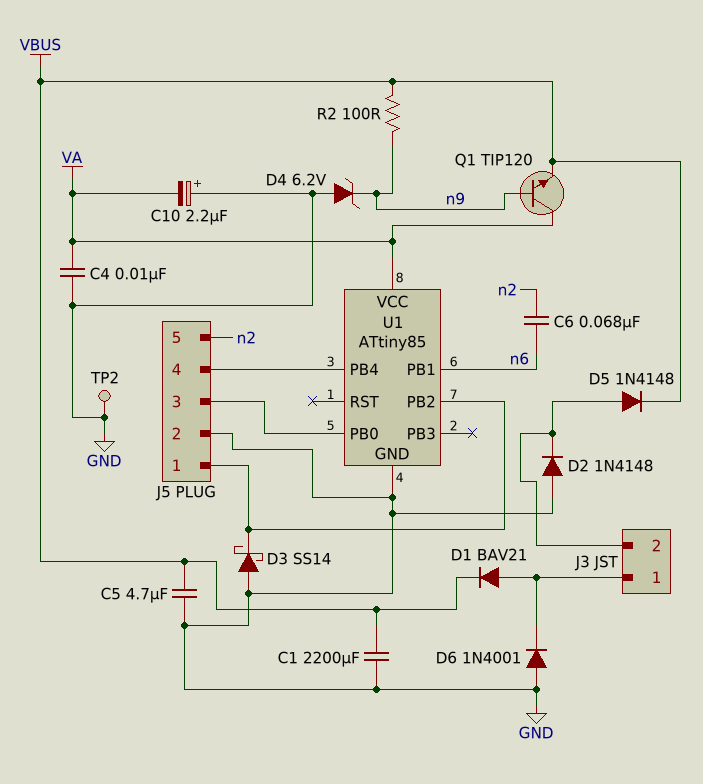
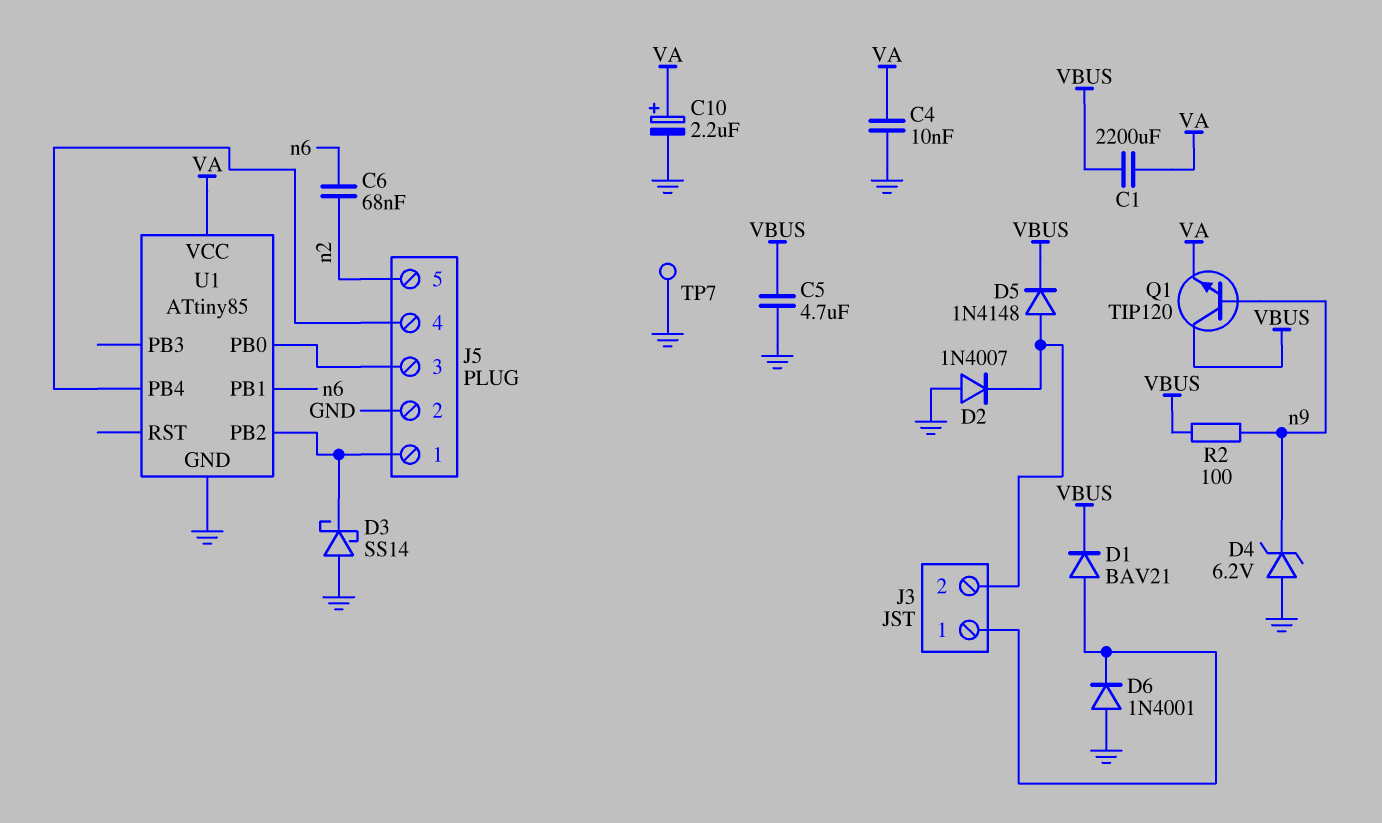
C1: 2200uF (GND, VBUS) -> 2200uF (VA, VBUS)
C10: 2.2uF (plus GND, minus VA) -> 2.2uF (plus VA, minus GND)
D2: diode 1N4148 (A GND, K J3/2) -> diode 1N4007 (A GND, K J3/2)
Q1: NPN TIP120 (B n9, C VA, E VBUS) -> NPN TIP120 (B n9, C VBUS, E VA)
TP2: test point (GND) -> none
TP7: none -> test point (GND)

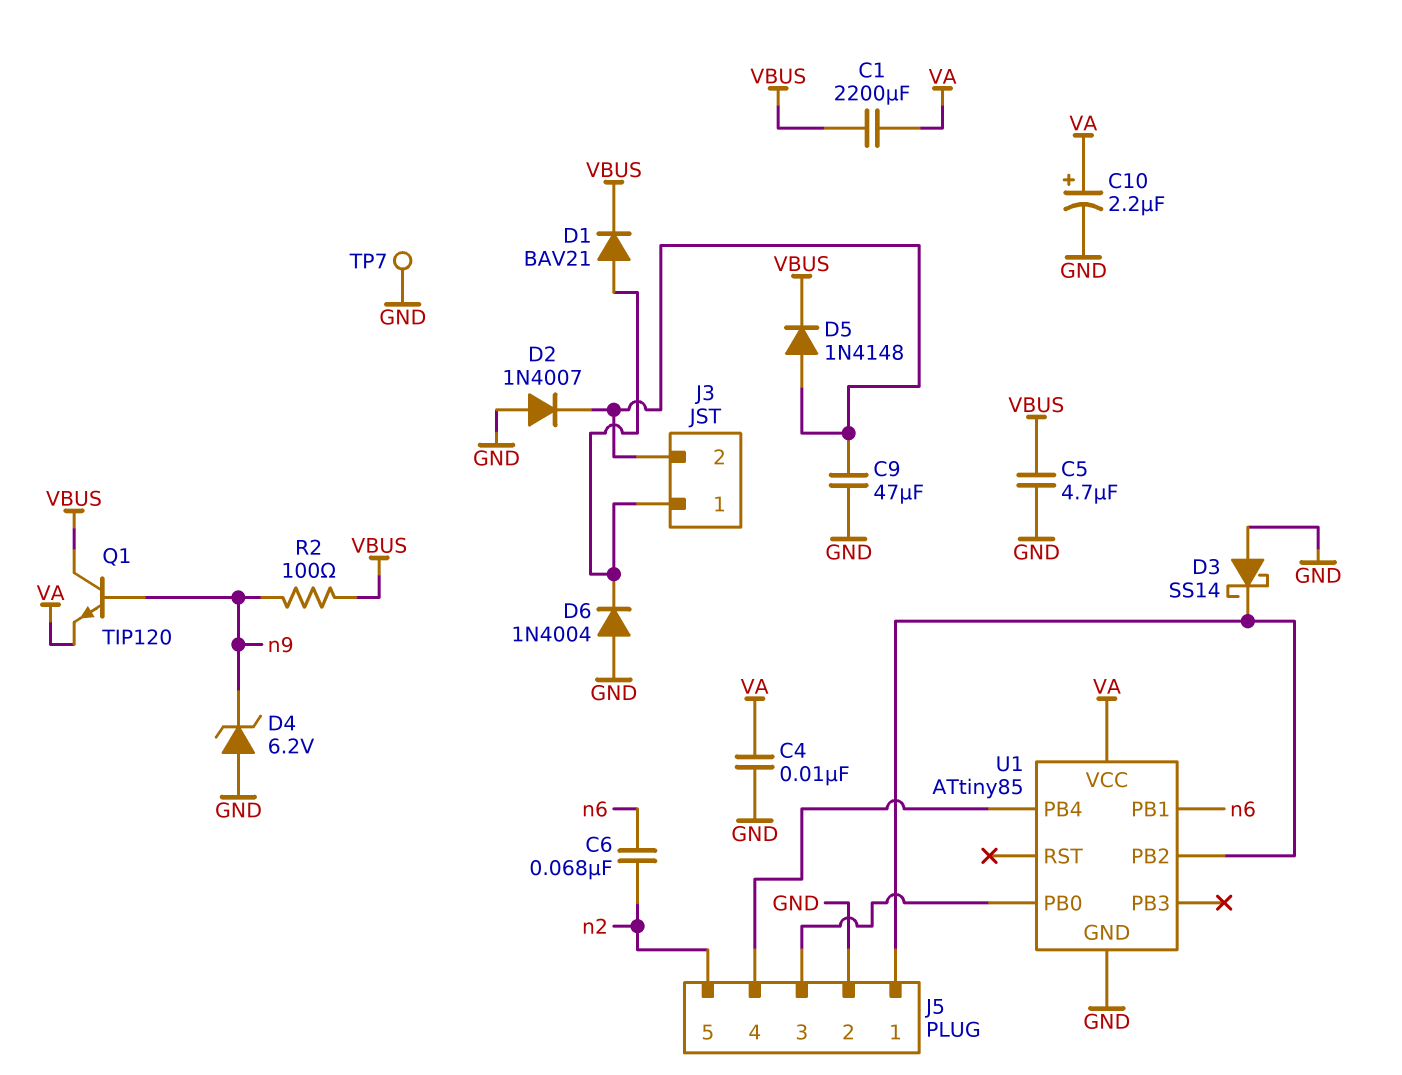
C9: none -> 47uF (GND, J3/2)
D6: diode 1N4001 (A GND, K J3/1) -> diode 1N4004 (A GND, K J3/1)

